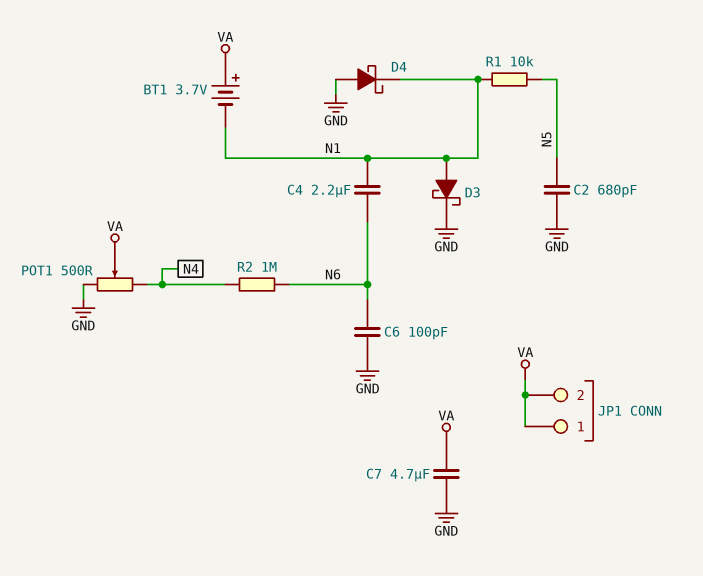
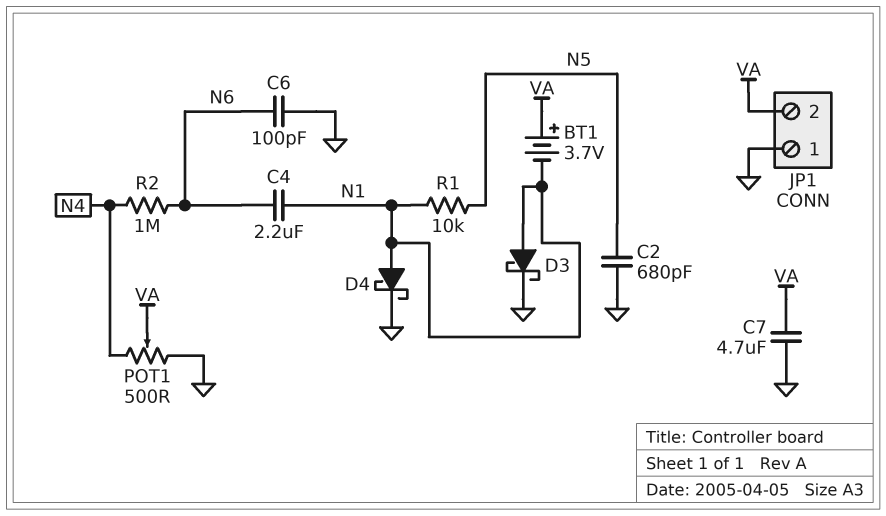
D4: schottky (A GND, K N1) -> schottky (A N1, K GND)
JP1 pin 1: VA -> GND

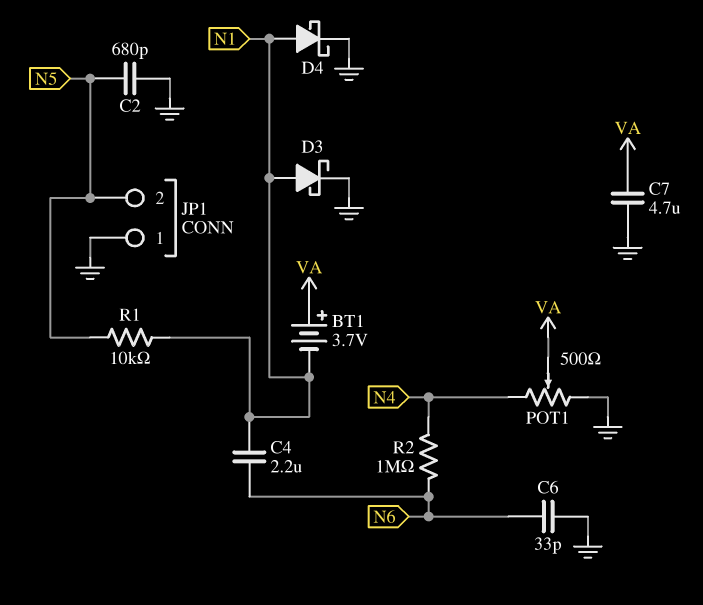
C6: 100pF (GND, N6) -> 33pF (GND, N6)
JP1 pin 2: VA -> N5

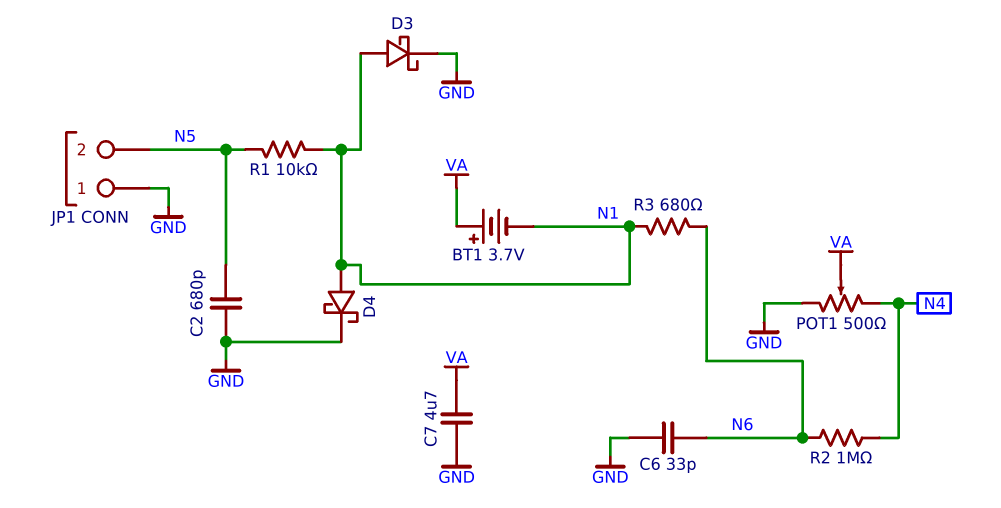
C4: 2.2uF (N1, N6) -> none
R3: none -> 680 (N1, N6)

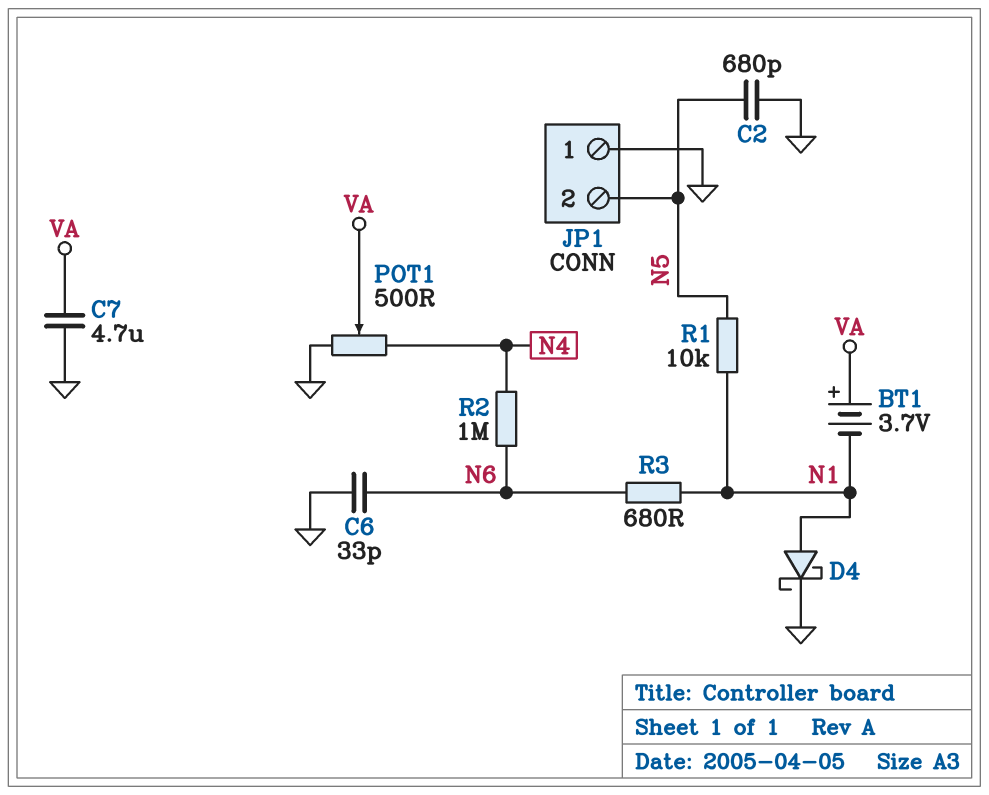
D3: schottky (A N1, K GND) -> none

